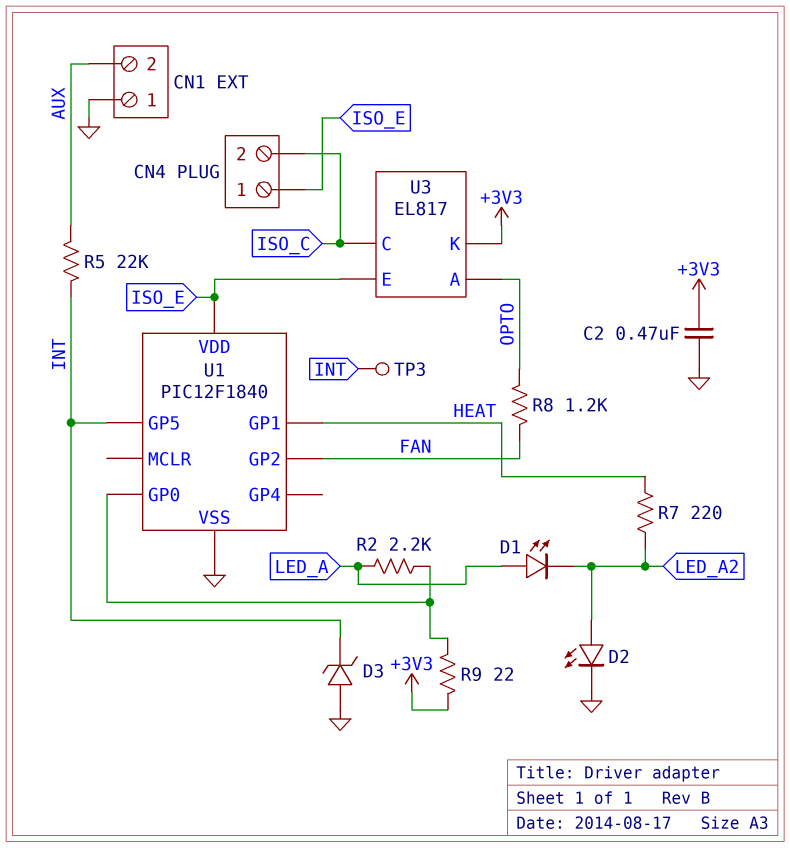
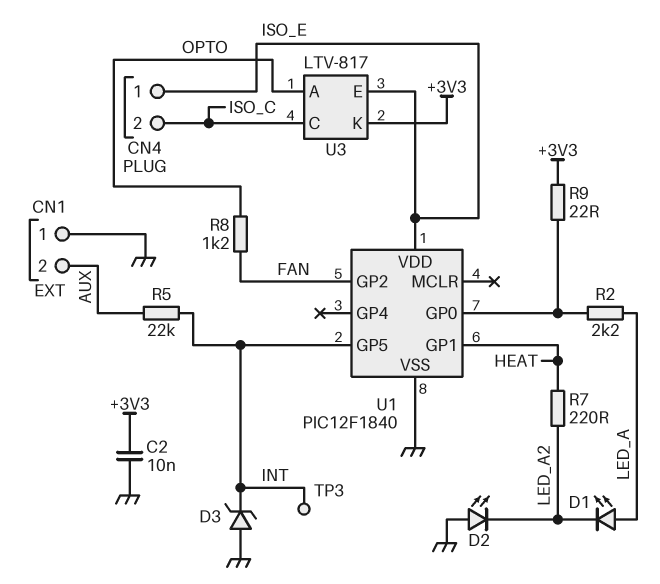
C2: 470nF (+3V3, GND) -> 10nF (+3V3, GND)
D2: LED (A LED_A2, K GND) -> LED (A GND, K LED_A2)
U3: EL817 -> LTV-817

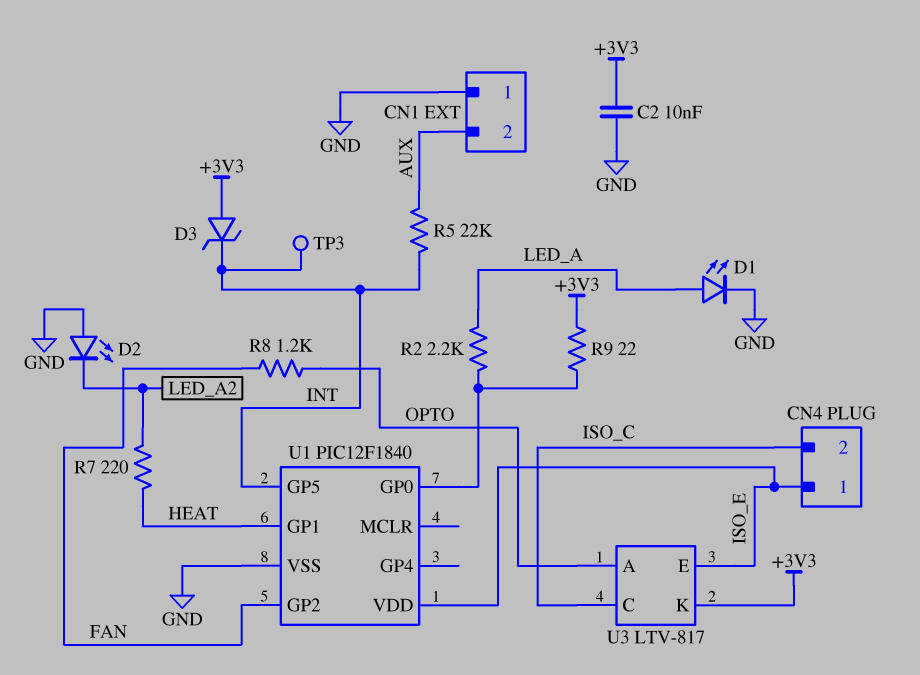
D1: LED (A LED_A, K LED_A2) -> LED (A LED_A, K GND)
D3: zener (A GND, K INT) -> zener (A +3V3, K INT)

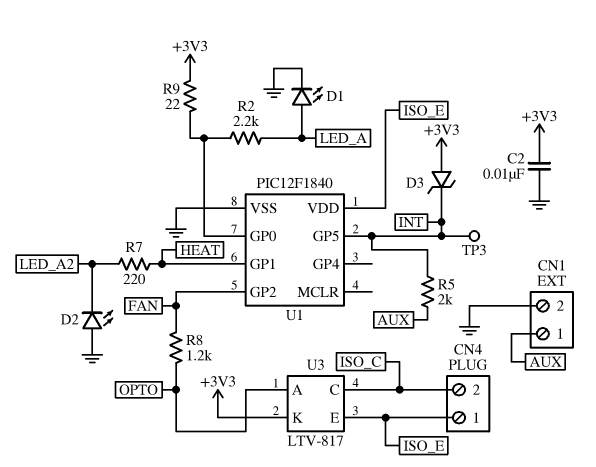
CN1 pin 1: GND -> AUX
CN1 pin 2: AUX -> GND
R5: 22k (AUX, INT) -> 2k (AUX, INT)

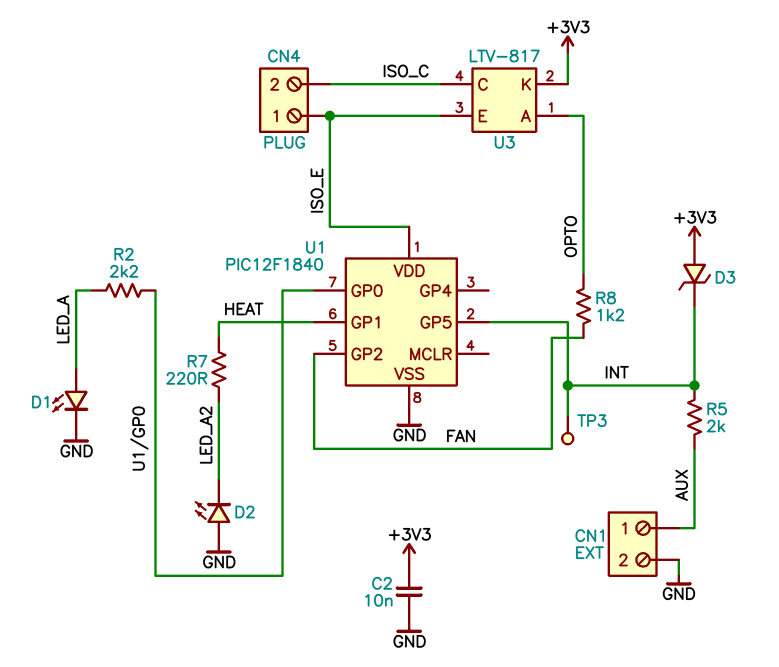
R9: 22 (+3V3, U1/GP0) -> none

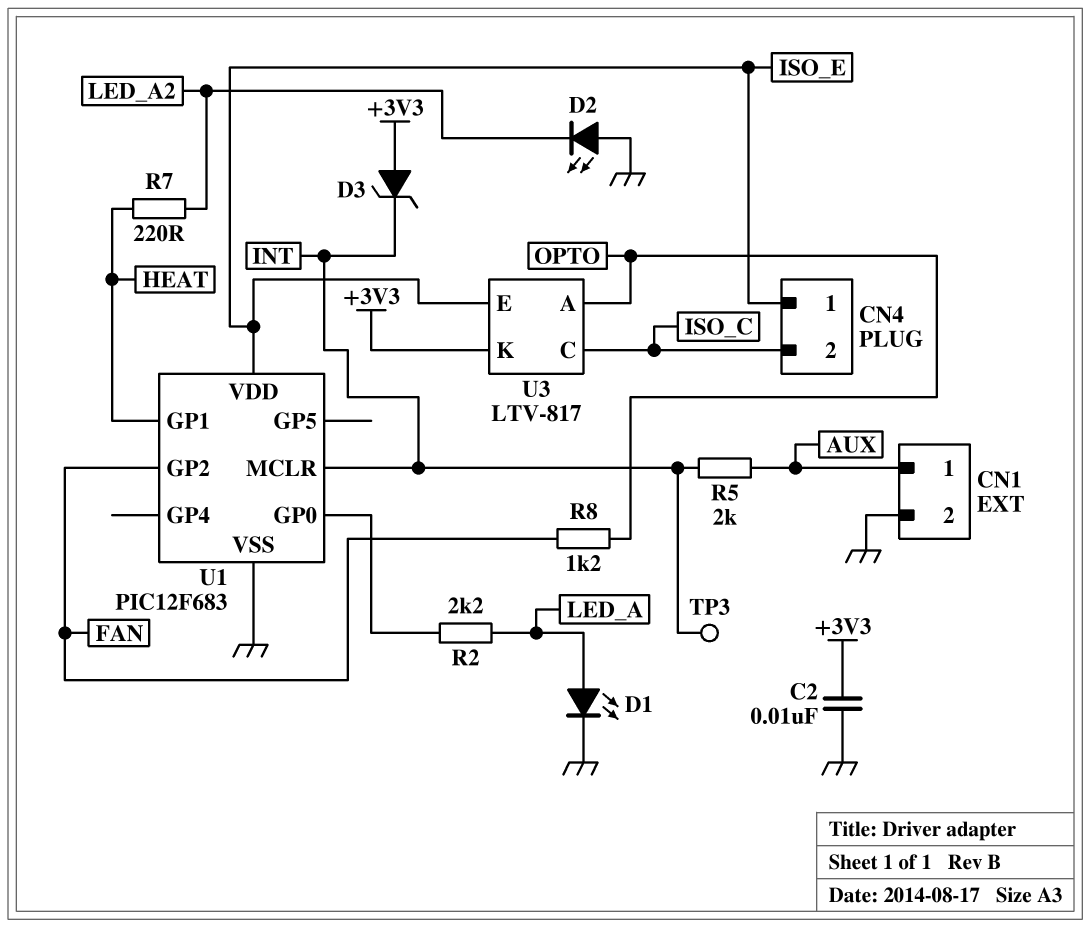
U1: PIC12F1840 -> PIC12F683
U1 pin GP5: INT -> none
U1 pin MCLR: none -> INT

